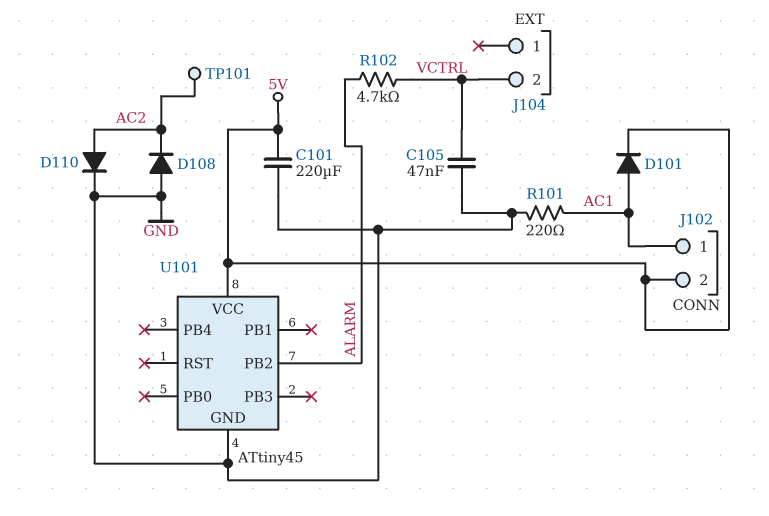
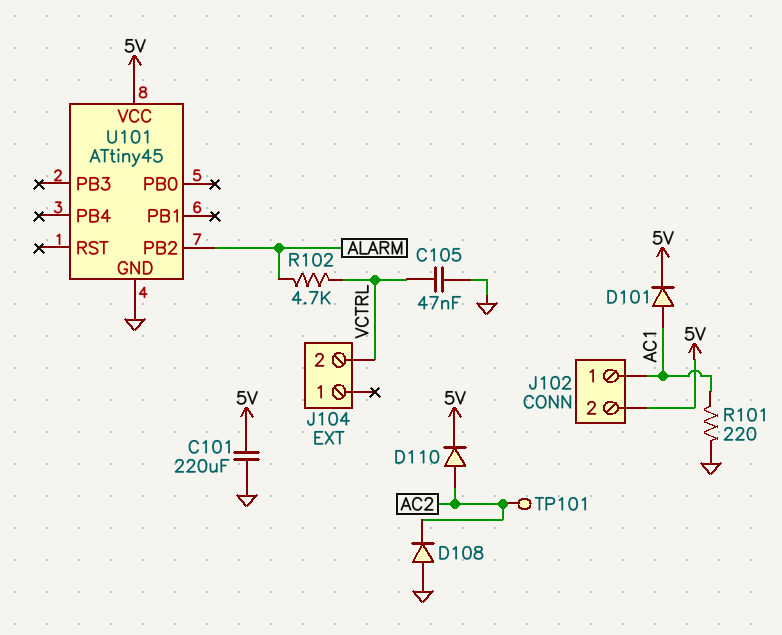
D110: diode (A AC2, K GND) -> diode (A AC2, K 5V)

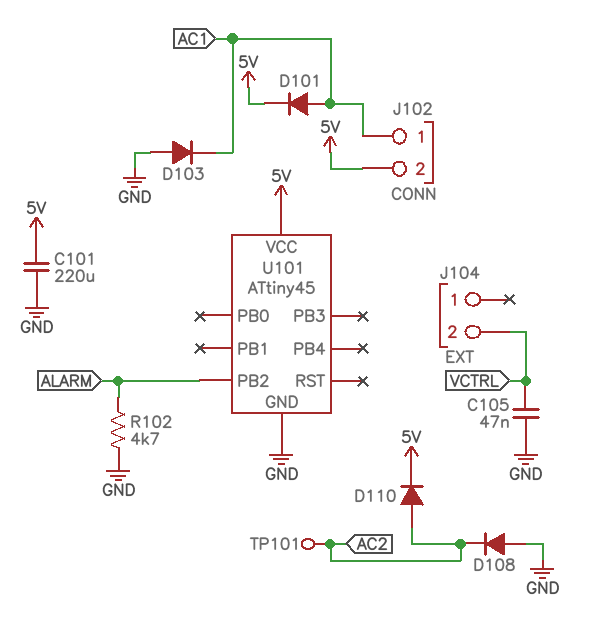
D103: none -> diode (A GND, K AC1)
R101: 220 (AC1, GND) -> none
R102: 4.7k (ALARM, VCTRL) -> 4.7k (ALARM, GND)

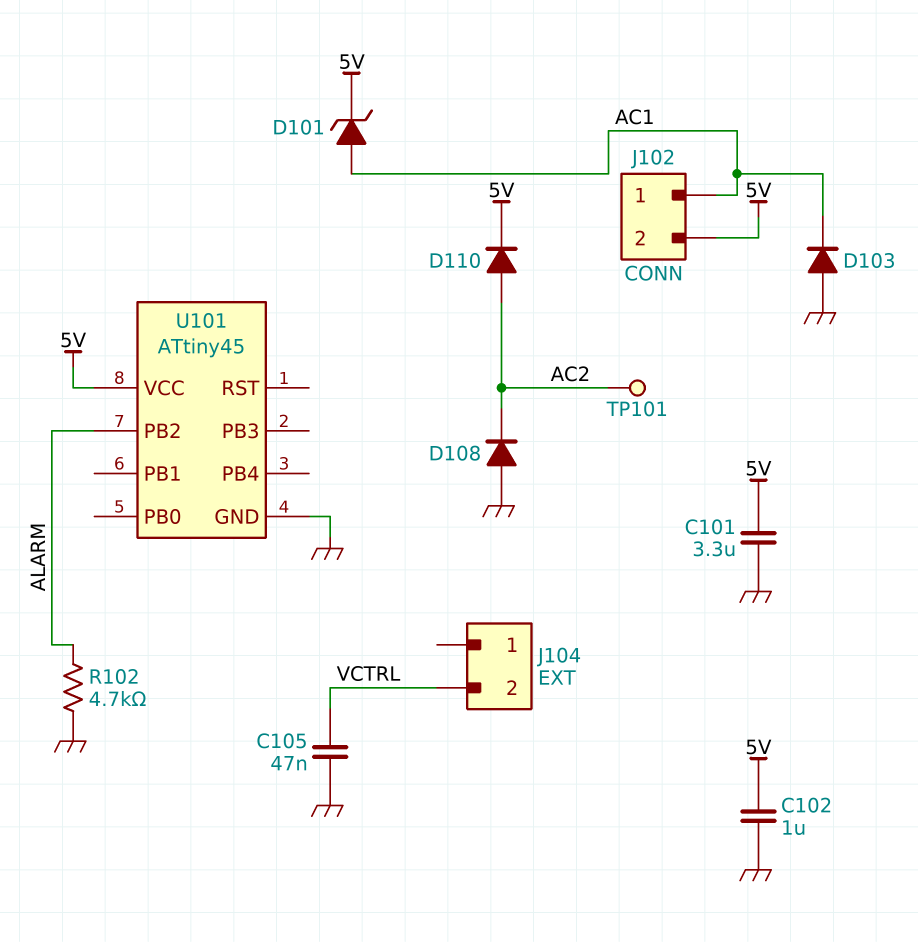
C101: 220uF (5V, GND) -> 3.3uF (5V, GND)
C102: none -> 1uF (5V, GND)
D101: diode (A AC1, K 5V) -> zener (A AC1, K 5V)

